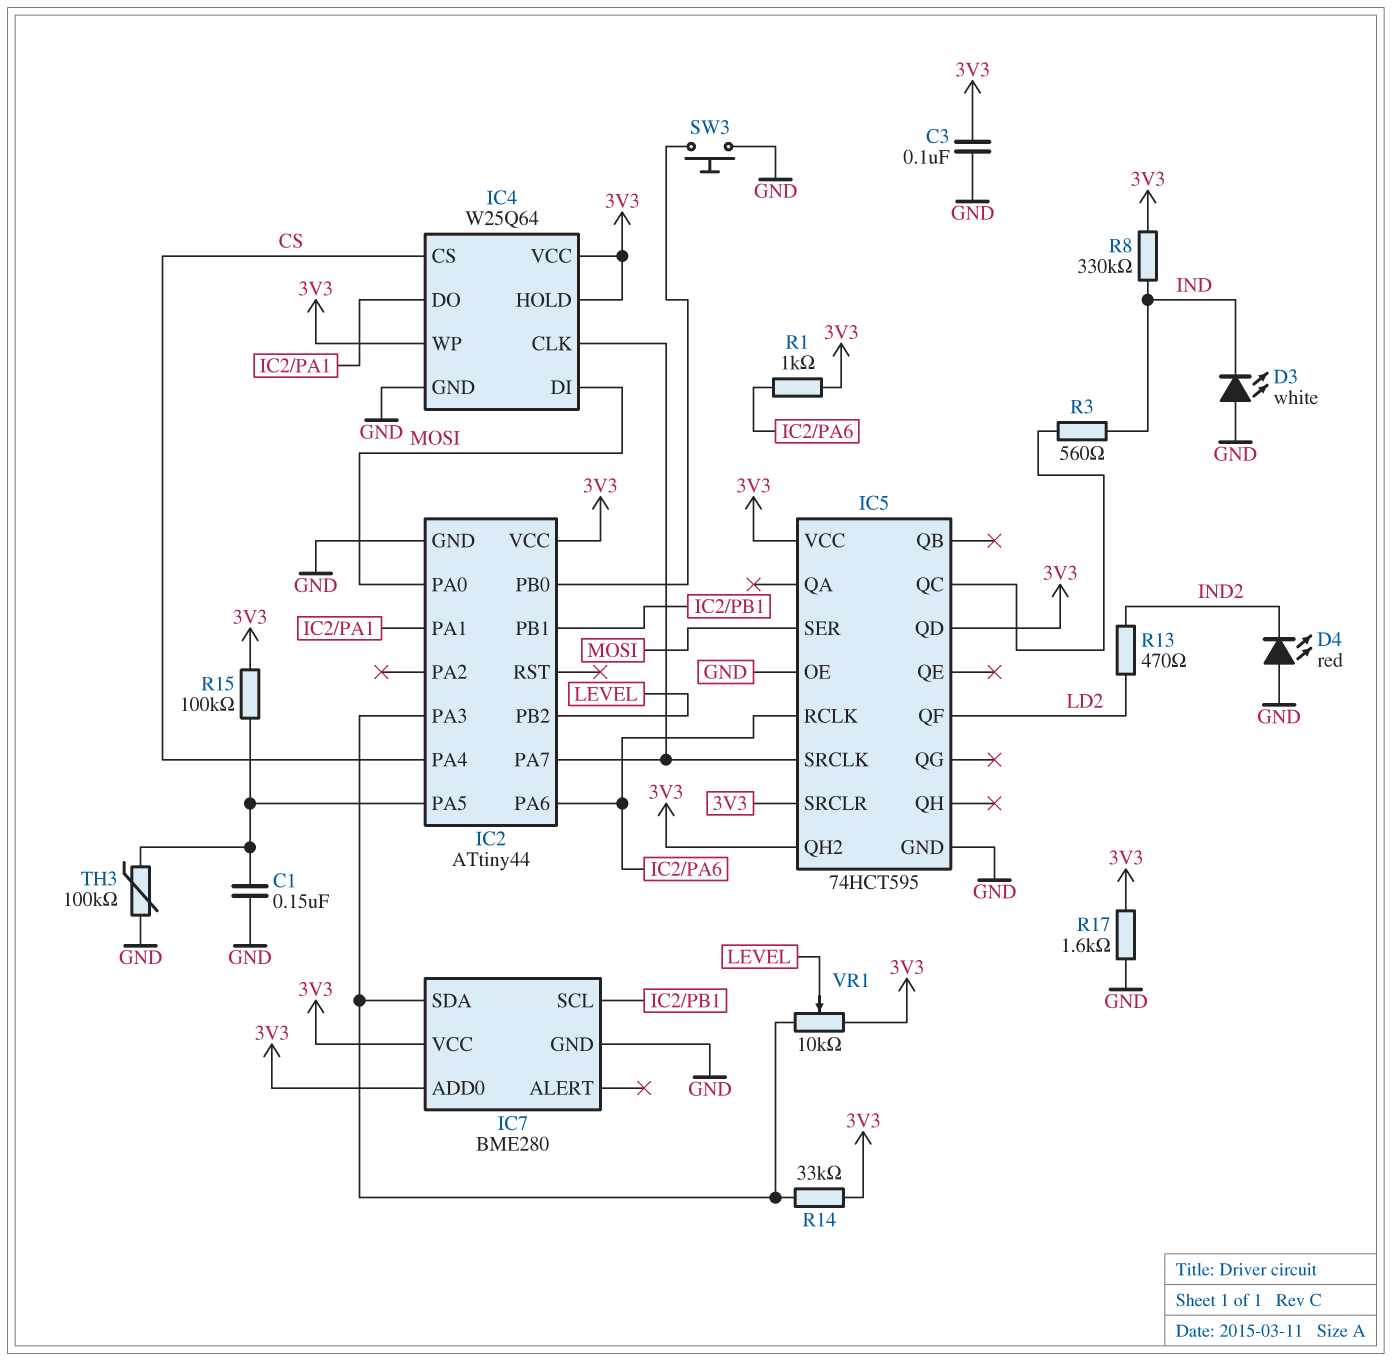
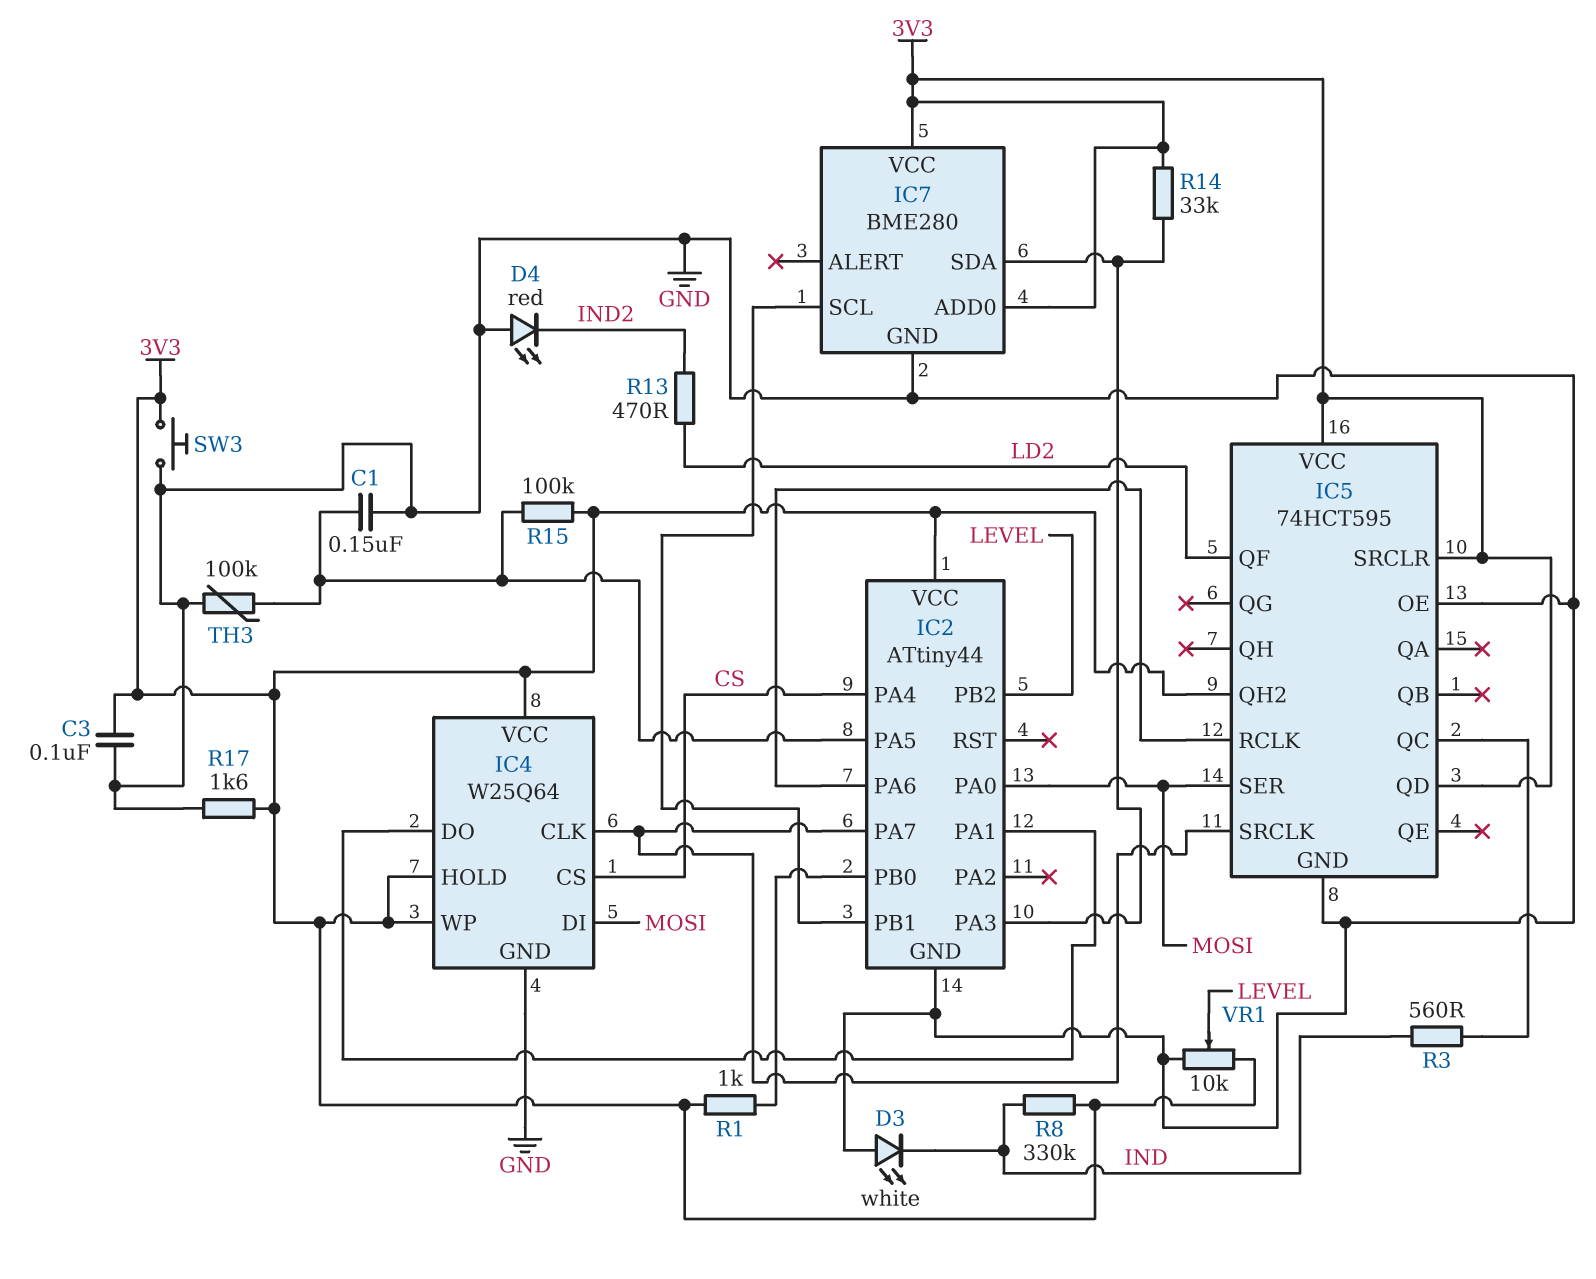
R1: 1k (3V3, IC2/PA6) -> 1k (3V3, IC2/PB0)
SW3: button (GND, IC2/PB0) -> button (3V3, GND)
VR1: 10k (3V3, IC2/PA3, wiper LEVEL) -> 10k (3V3, GND, wiper LEVEL)

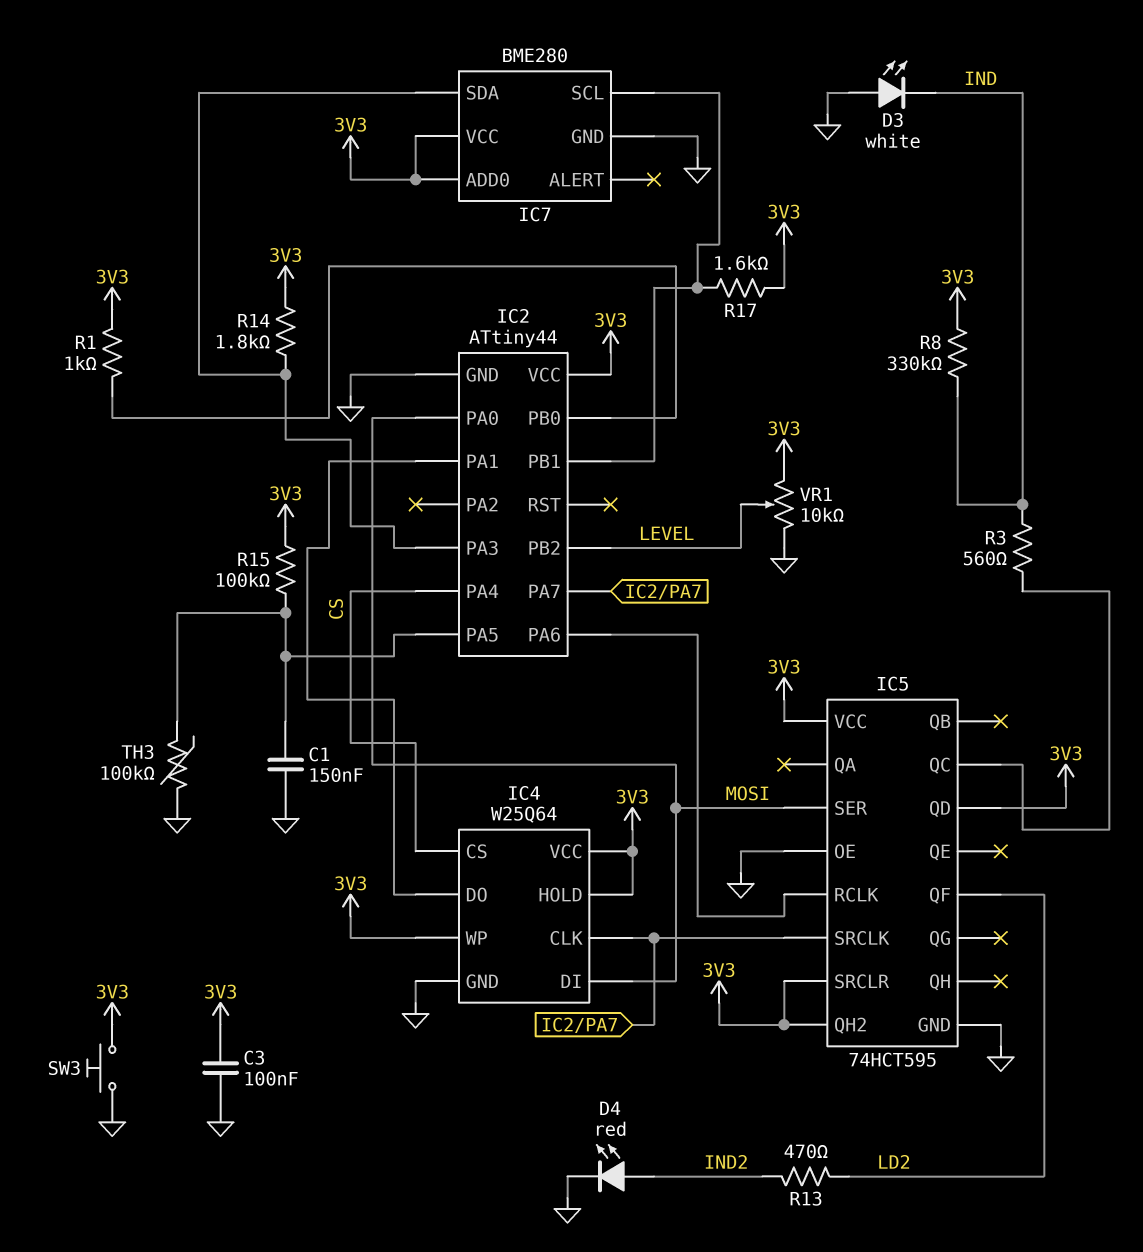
D4: LED red (A GND, K IND2) -> LED red (A IND2, K GND)
R14: 33k (3V3, IC2/PA3) -> 1.8k (3V3, IC2/PA3)
R17: 1.6k (3V3, GND) -> 1.6k (3V3, IC2/PB1)

